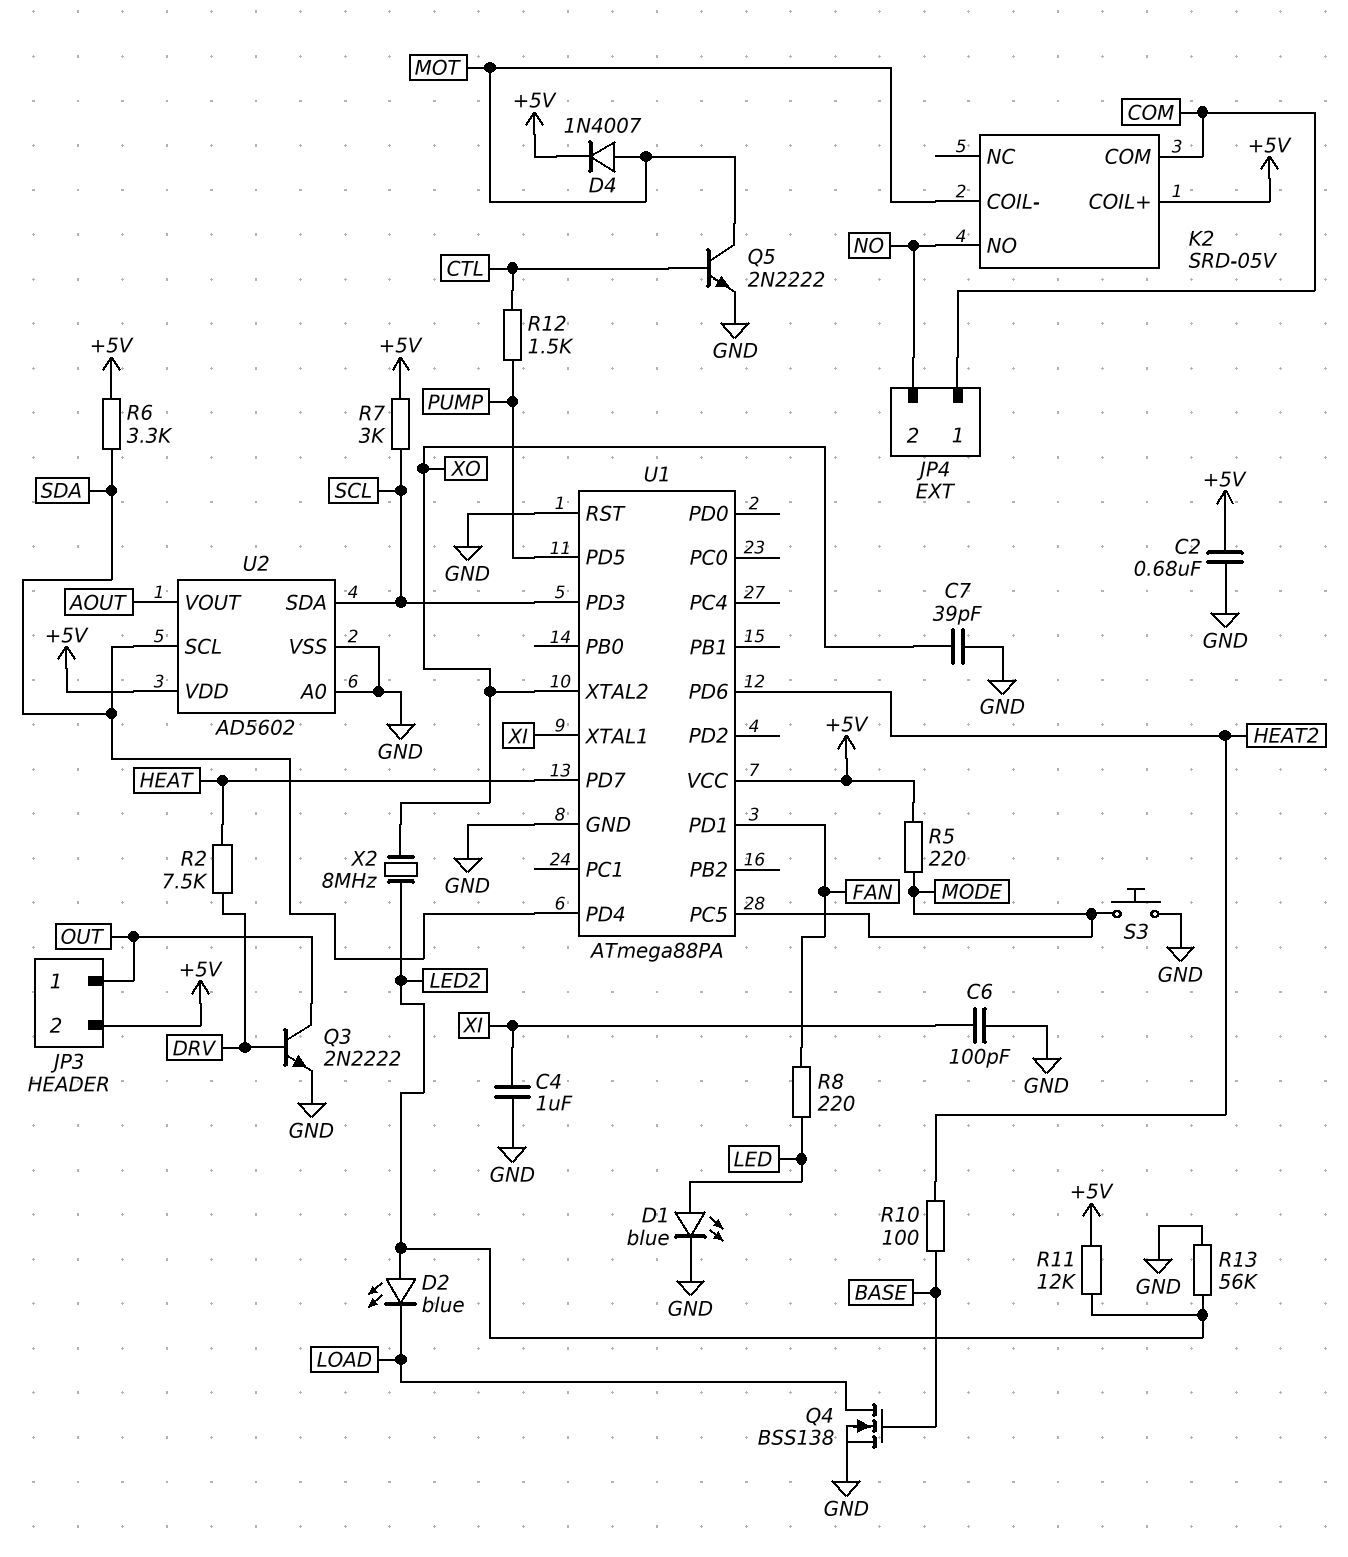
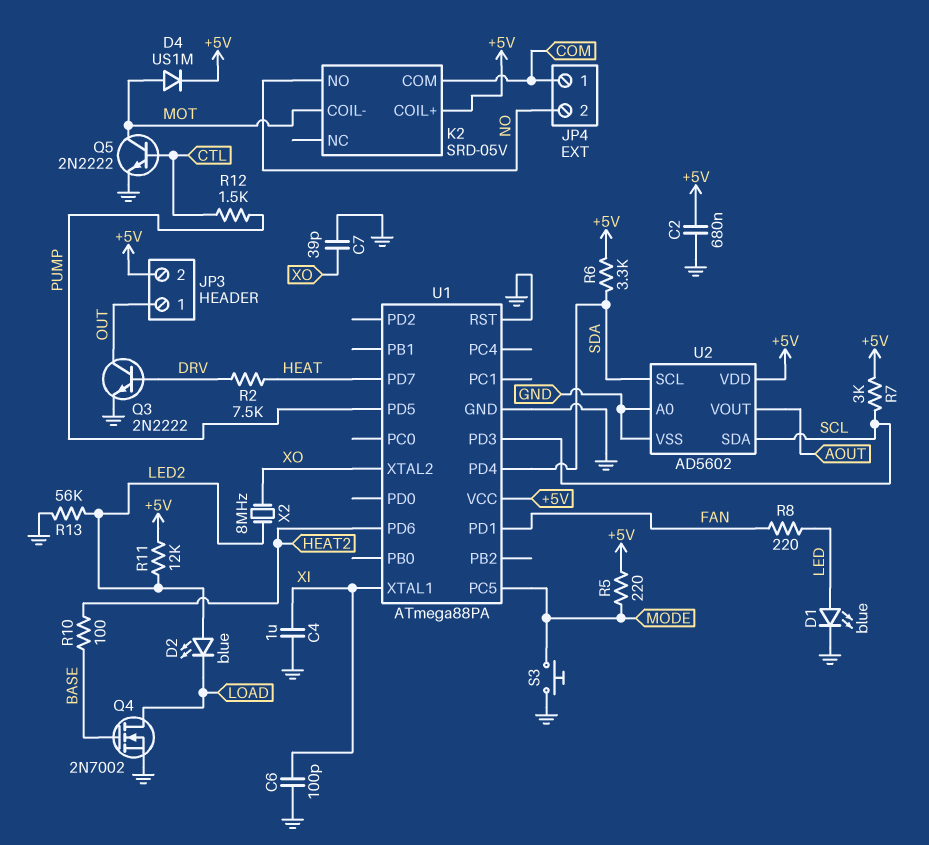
D4: diode 1N4007 (A MOT, K +5V) -> diode US1M (A MOT, K +5V)
Q4: NMOS BSS138 (G BASE, D LOAD, S GND) -> NMOS 2N7002 (G BASE, D LOAD, S GND)

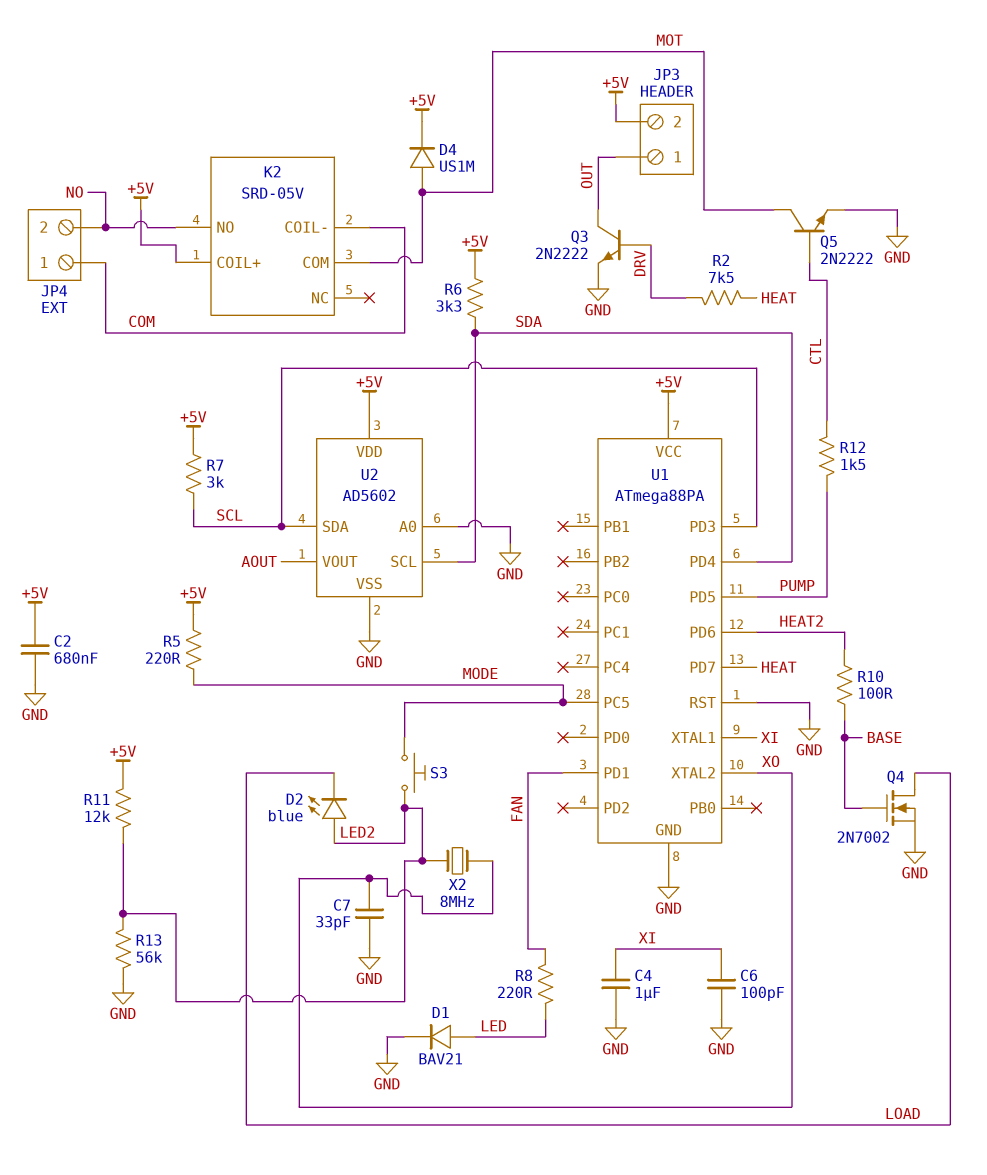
C7: 39pF (GND, XO) -> 33pF (GND, XO)
D1: LED blue (A LED, K GND) -> diode BAV21 (A LED, K GND)
K2 pin COIL-: MOT -> COM
K2 pin COM: COM -> MOT
S3: button (GND, MODE) -> button (LED2, MODE)

